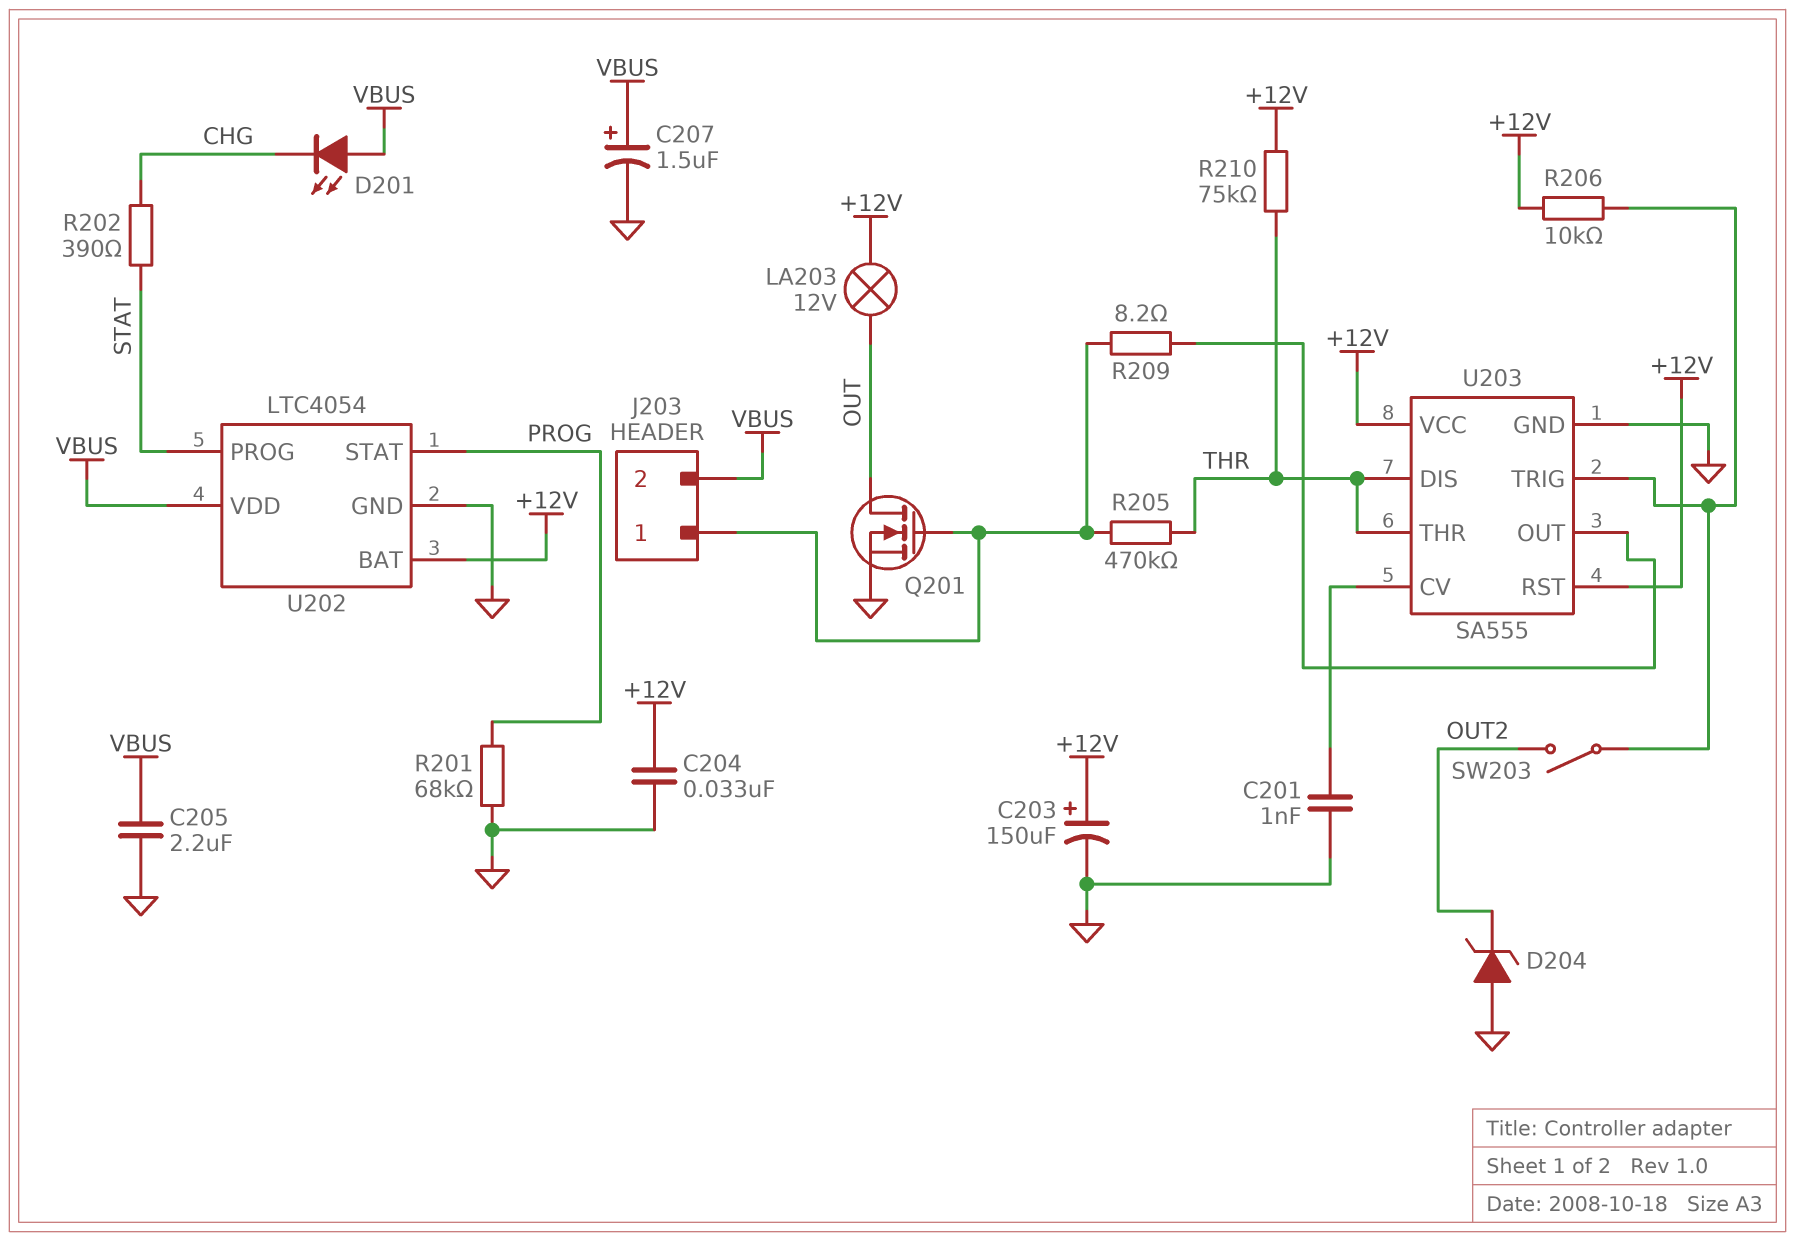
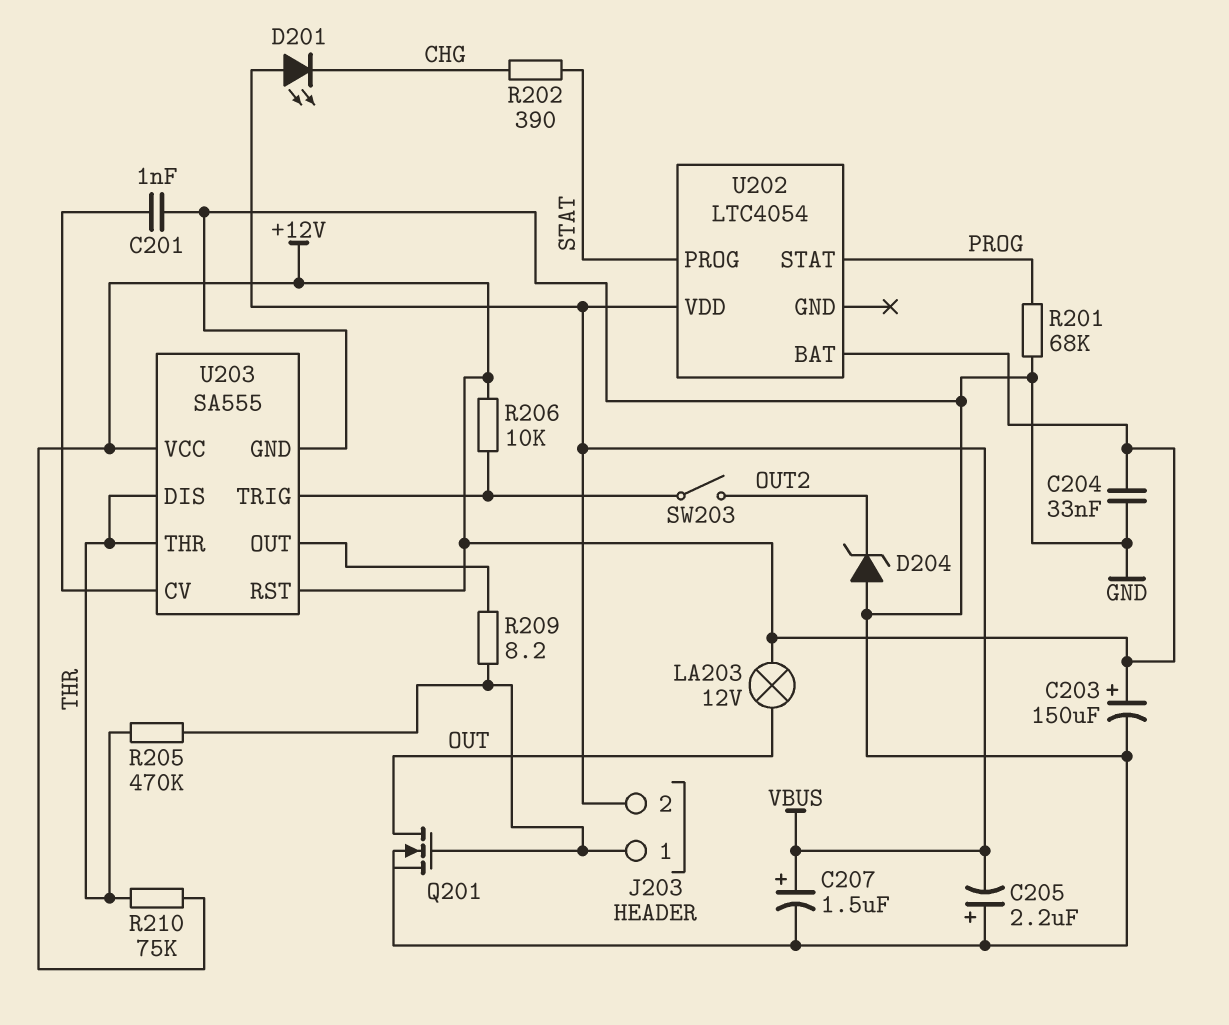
C205: 2.2uF (GND, VBUS) -> 2.2uF (plus GND, minus VBUS)
U202 pin GND: GND -> none

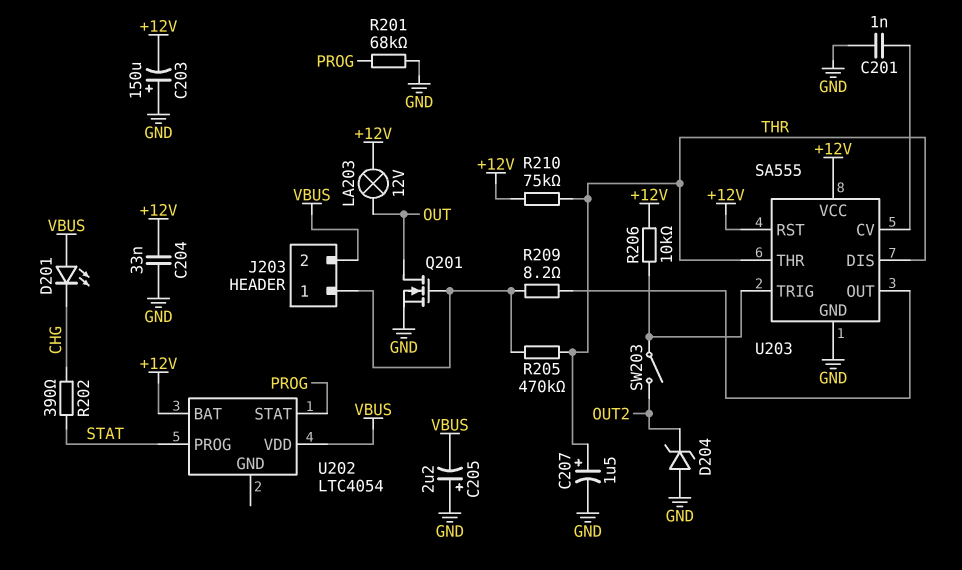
C203: 150uF (plus +12V, minus GND) -> 150uF (plus GND, minus +12V)
C207: 1.5uF (plus VBUS, minus GND) -> 1.5uF (plus THR, minus GND)

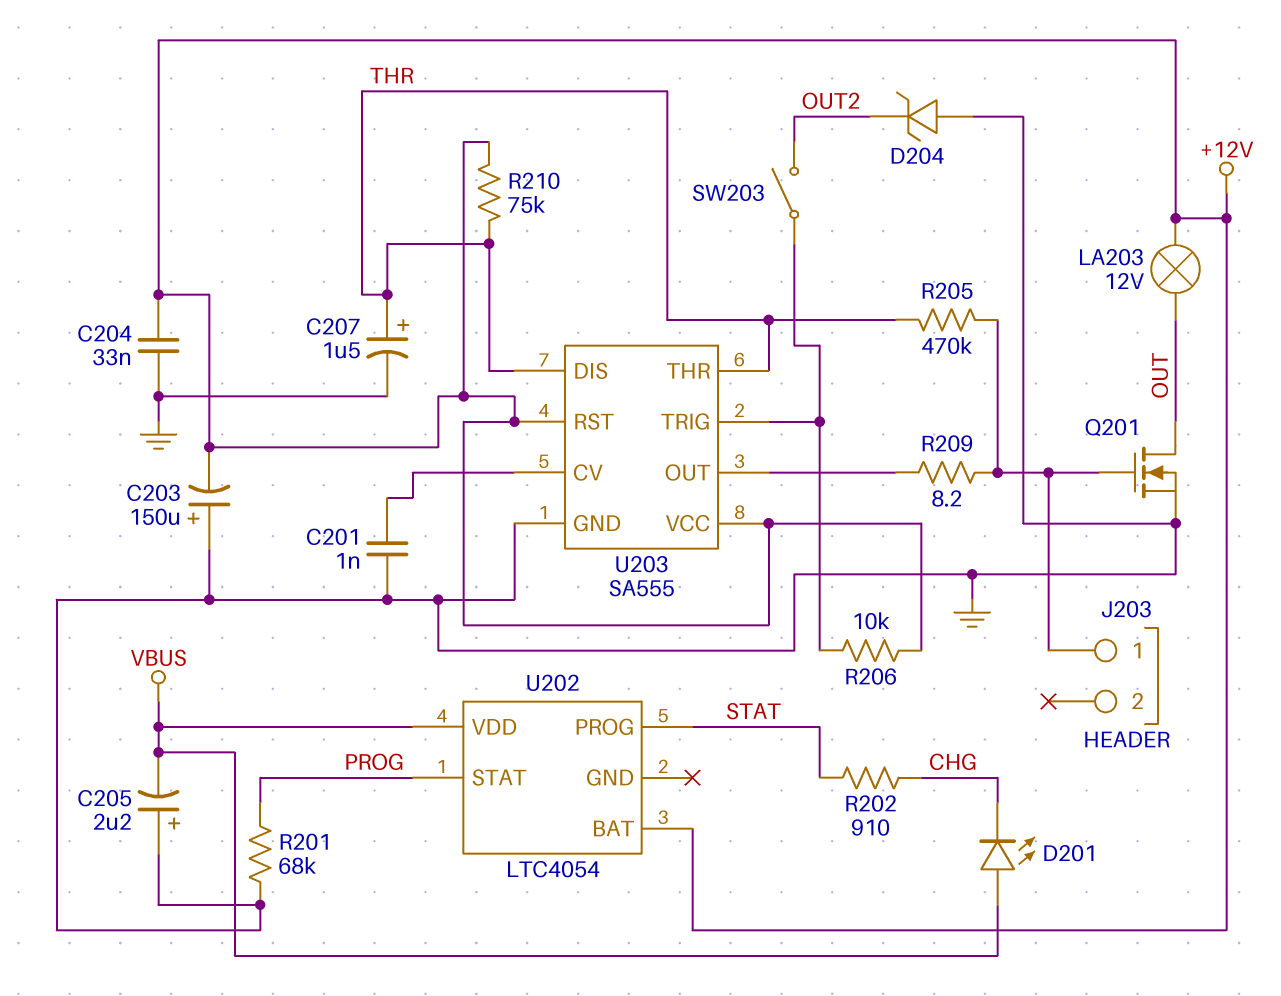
J203 pin 2: VBUS -> none
R202: 390 (CHG, STAT) -> 910 (CHG, STAT)

